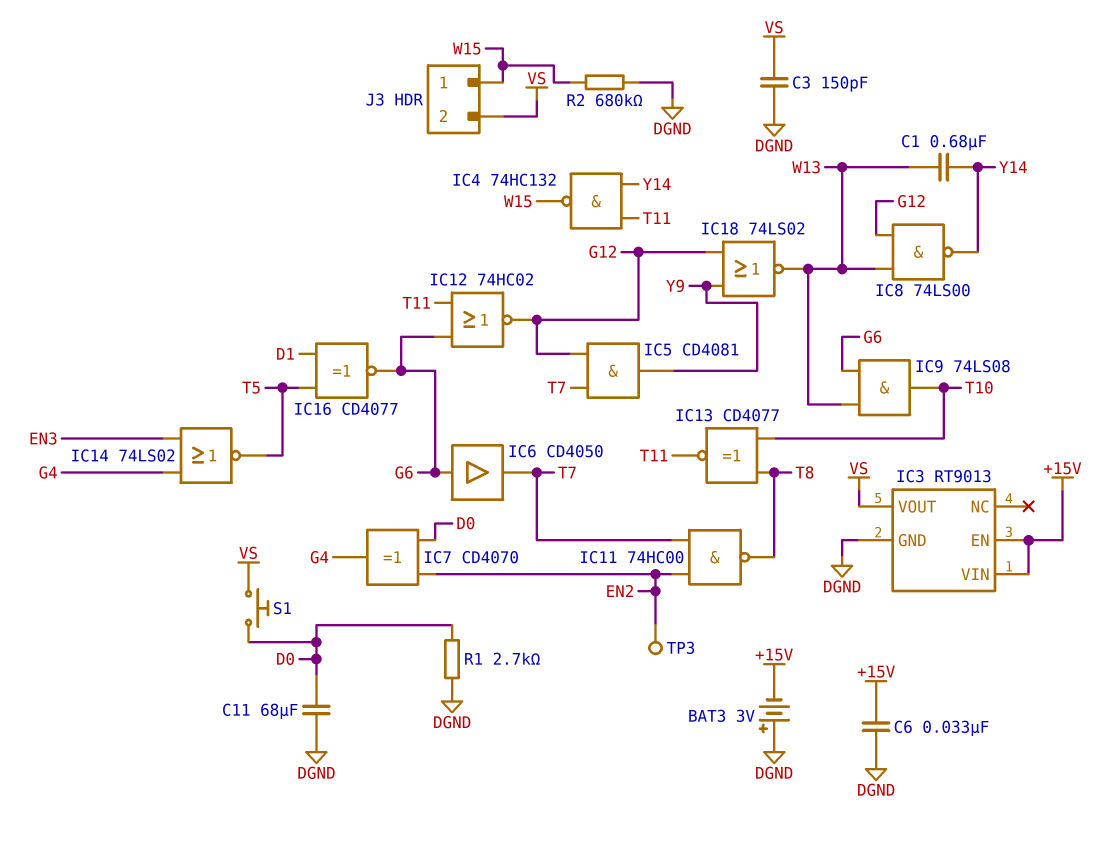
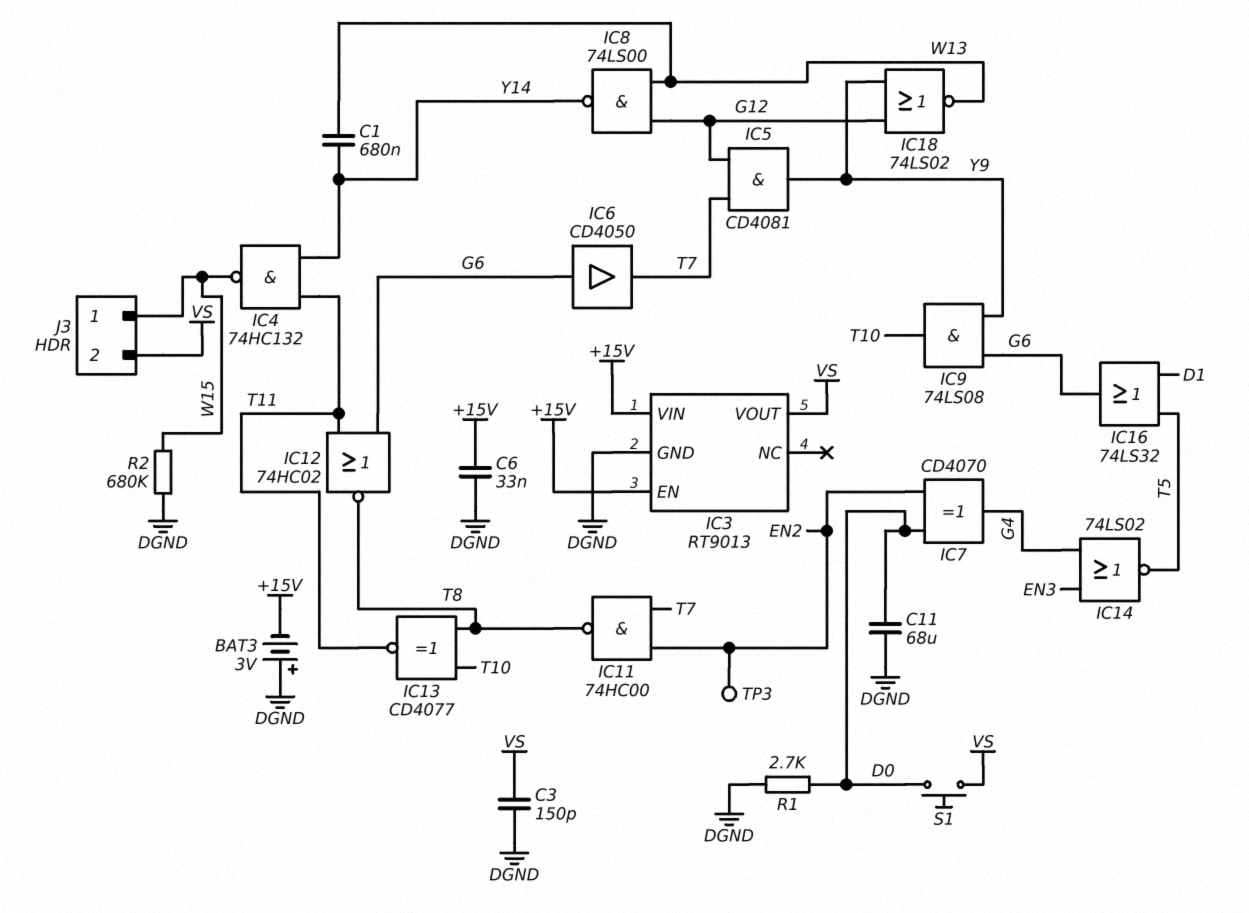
IC9: AND 74LS08 (in G6, in W13, out T10) -> AND 74LS08 (in G6, in Y9, out T10)
IC12: NOR 74HC02 (in G6, in T11, out G12) -> NOR 74HC02 (in G6, in T11, out T8)
IC16: XNOR CD4077 (in D1, in T5, out G6) -> OR 74LS32 (in D1, in T5, out G6)

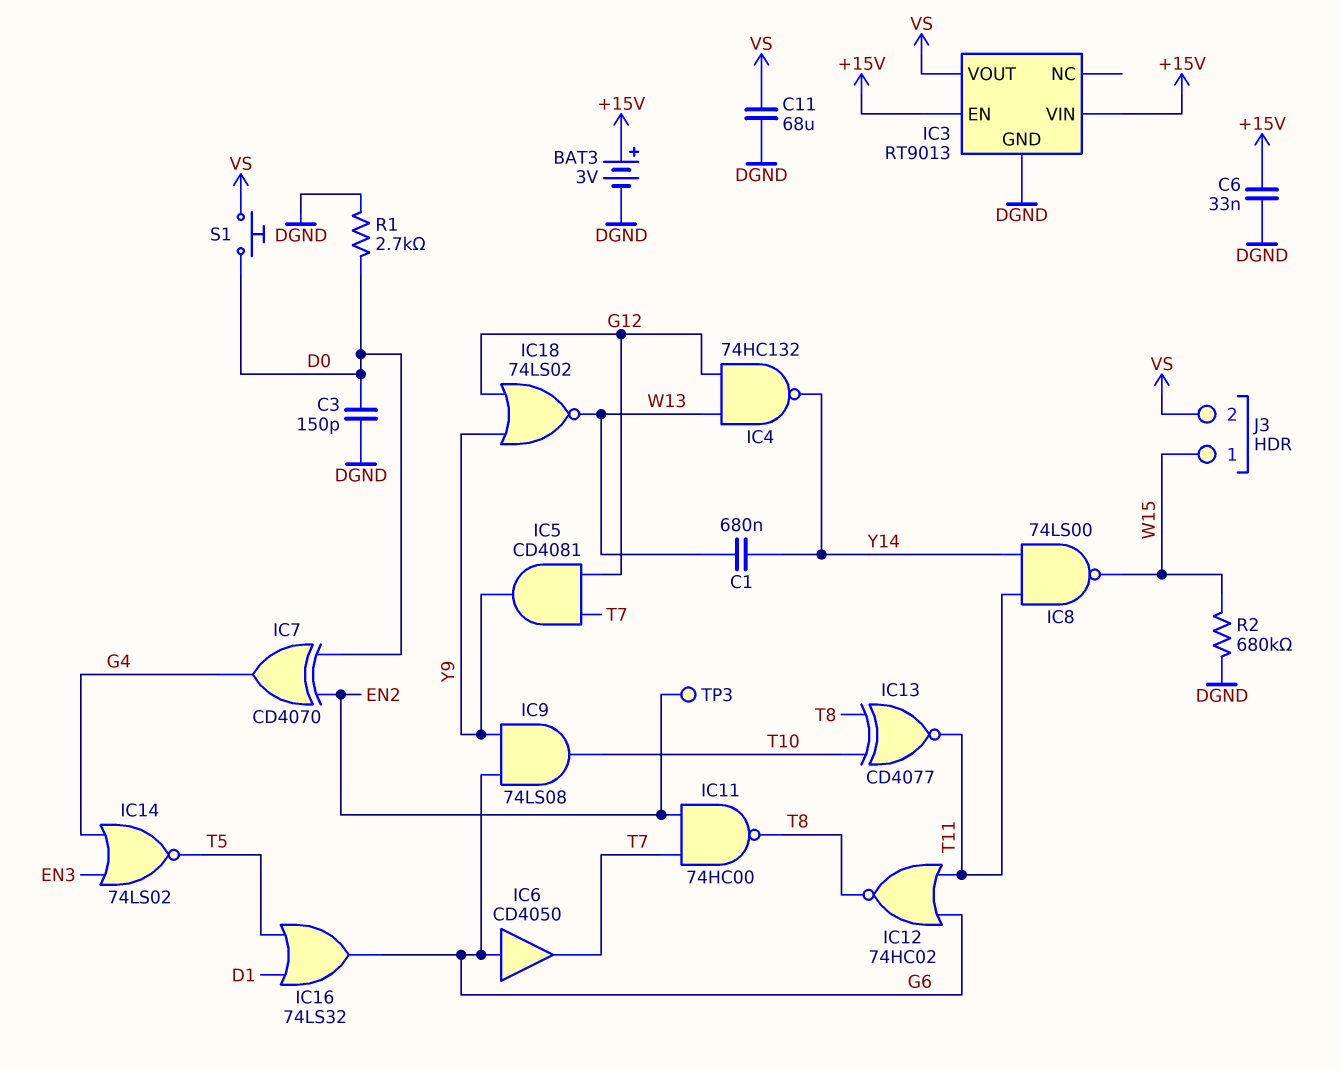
BAT3: 3V (plus DGND, minus +15V) -> 3V (plus +15V, minus DGND)
C3: 150pF (DGND, VS) -> 150pF (D0, DGND)
C11: 68uF (D0, DGND) -> 68uF (DGND, VS)
IC4: NAND 74HC132 (in T11, in Y14, out W15) -> NAND 74HC132 (in G12, in W13, out Y14)
IC8: NAND 74LS00 (in G12, in W13, out Y14) -> NAND 74LS00 (in T11, in Y14, out W15)

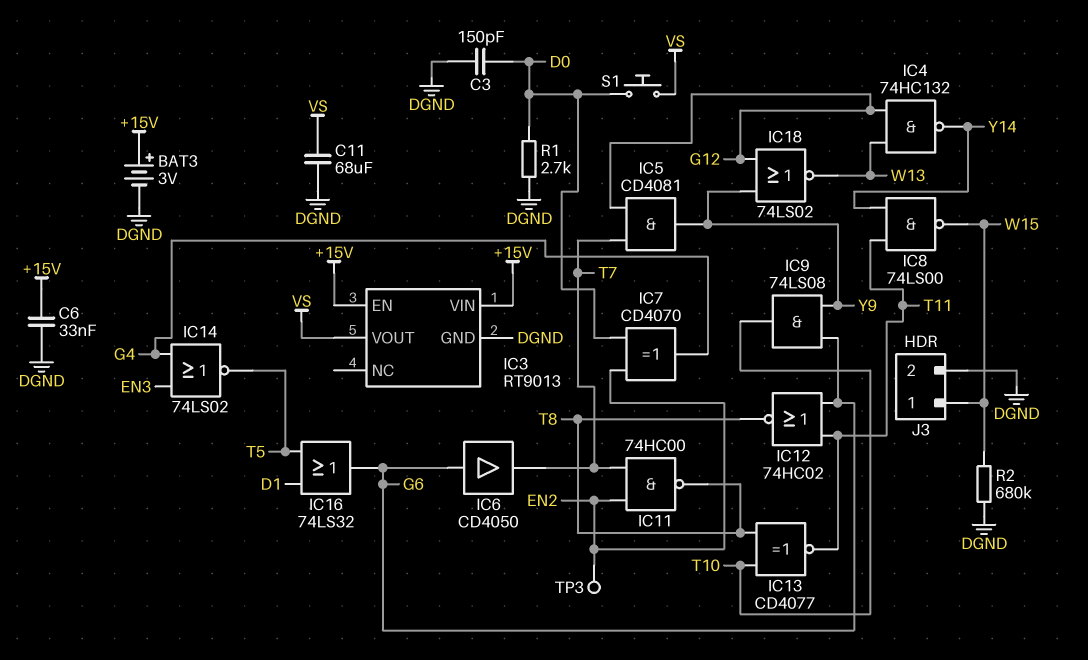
C1: 680nF (W13, Y14) -> none
J3 pin 2: VS -> DGND

